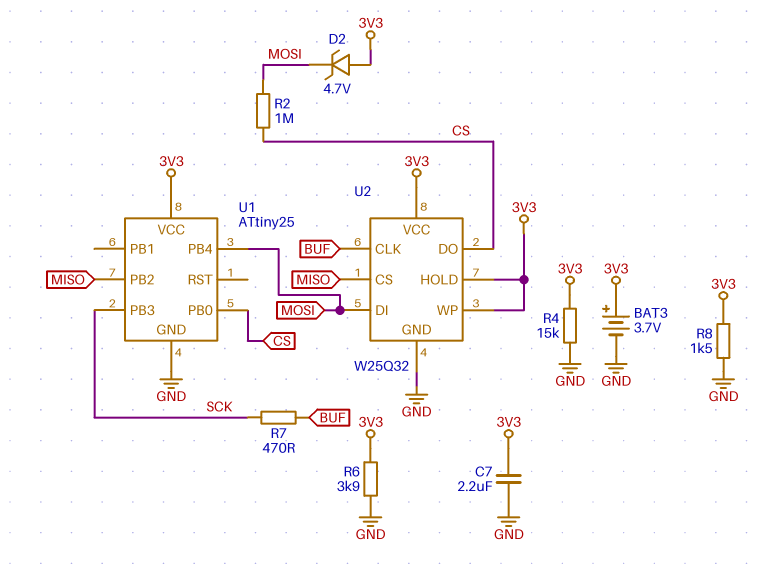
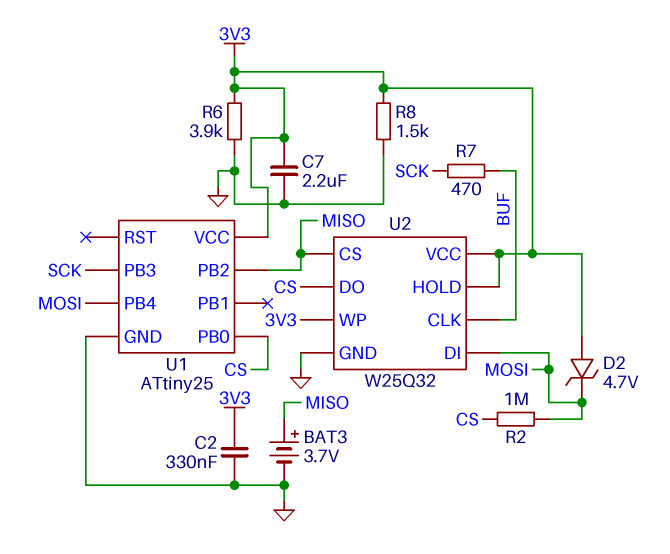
BAT3: 3.7V (plus 3V3, minus GND) -> 3.7V (plus MISO, minus GND)
C2: none -> 330nF (3V3, GND)
R4: 15k (3V3, GND) -> none

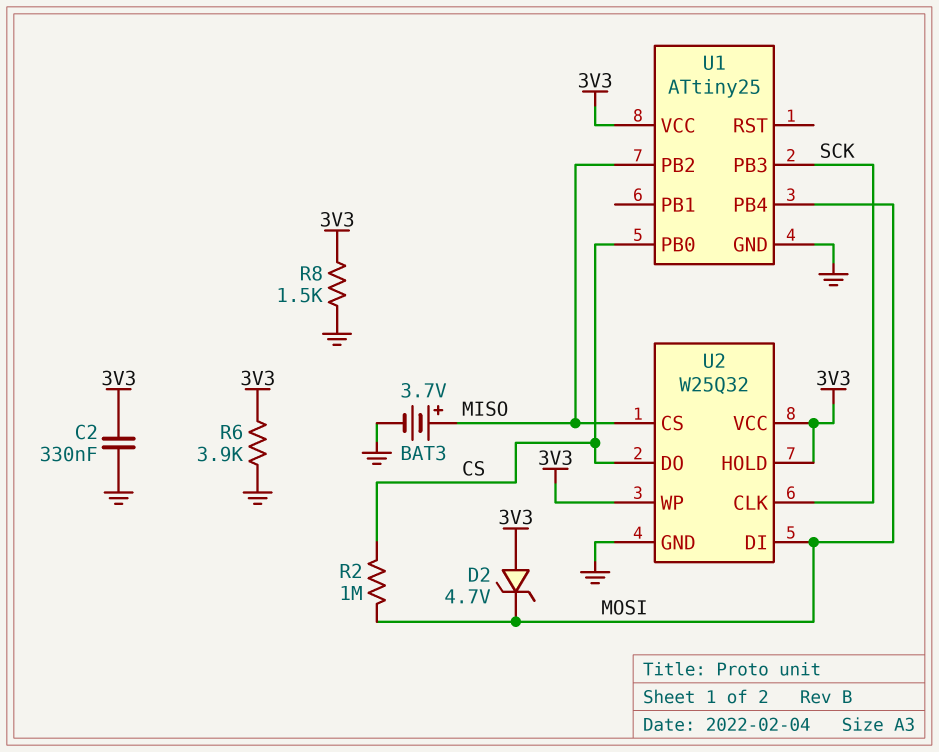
C7: 2.2uF (3V3, GND) -> none
R7: 470 (BUF, SCK) -> none
U2 pin CLK: BUF -> SCK

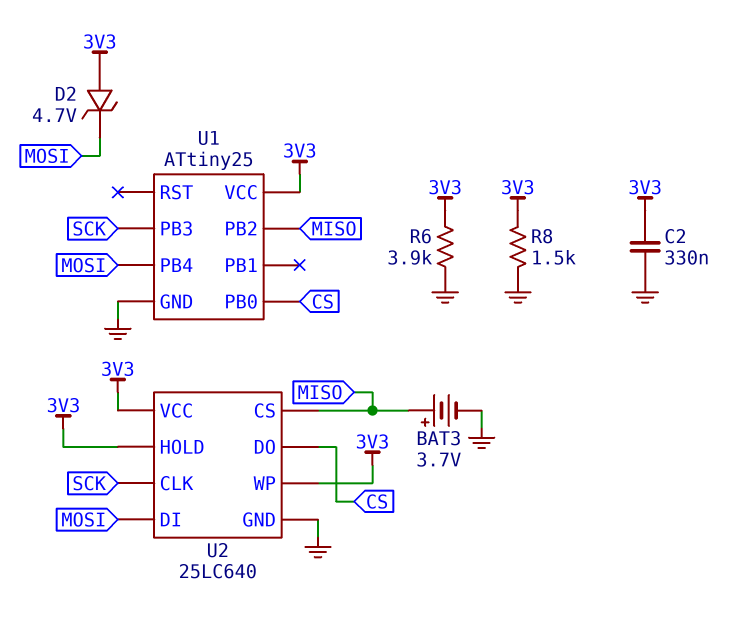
R2: 1M (CS, MOSI) -> none
U2: W25Q32 -> 25LC640

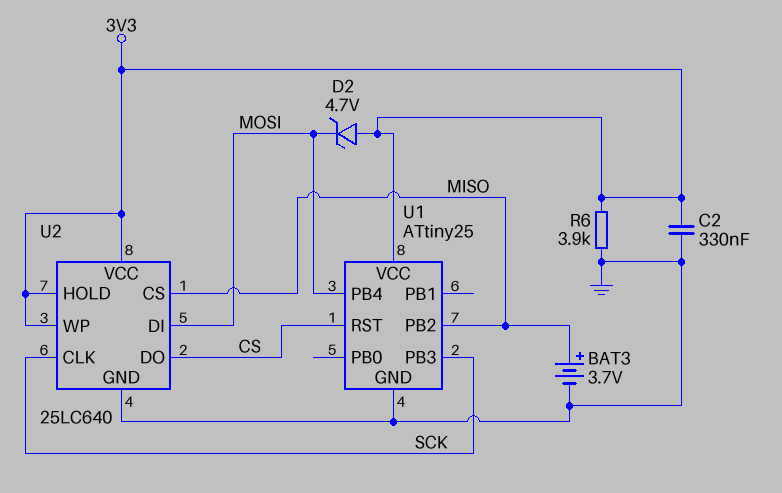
R8: 1.5k (3V3, GND) -> none
U1 pin PB0: CS -> none
U1 pin RST: none -> CS

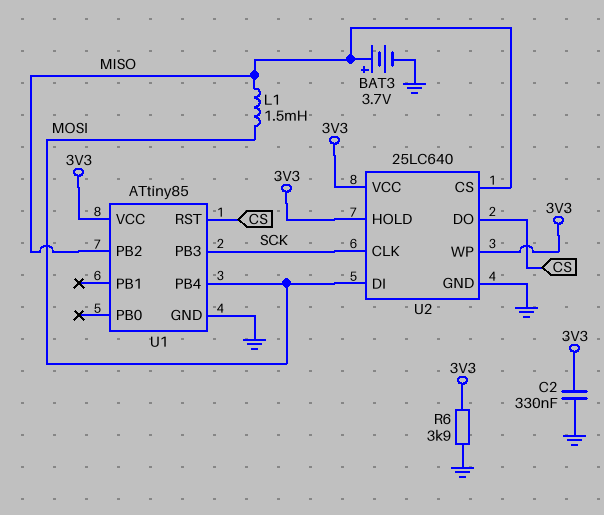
D2: zener 4.7V (A 3V3, K MOSI) -> none
L1: none -> 1.5mH (MISO, MOSI)
U1: ATtiny25 -> ATtiny85

